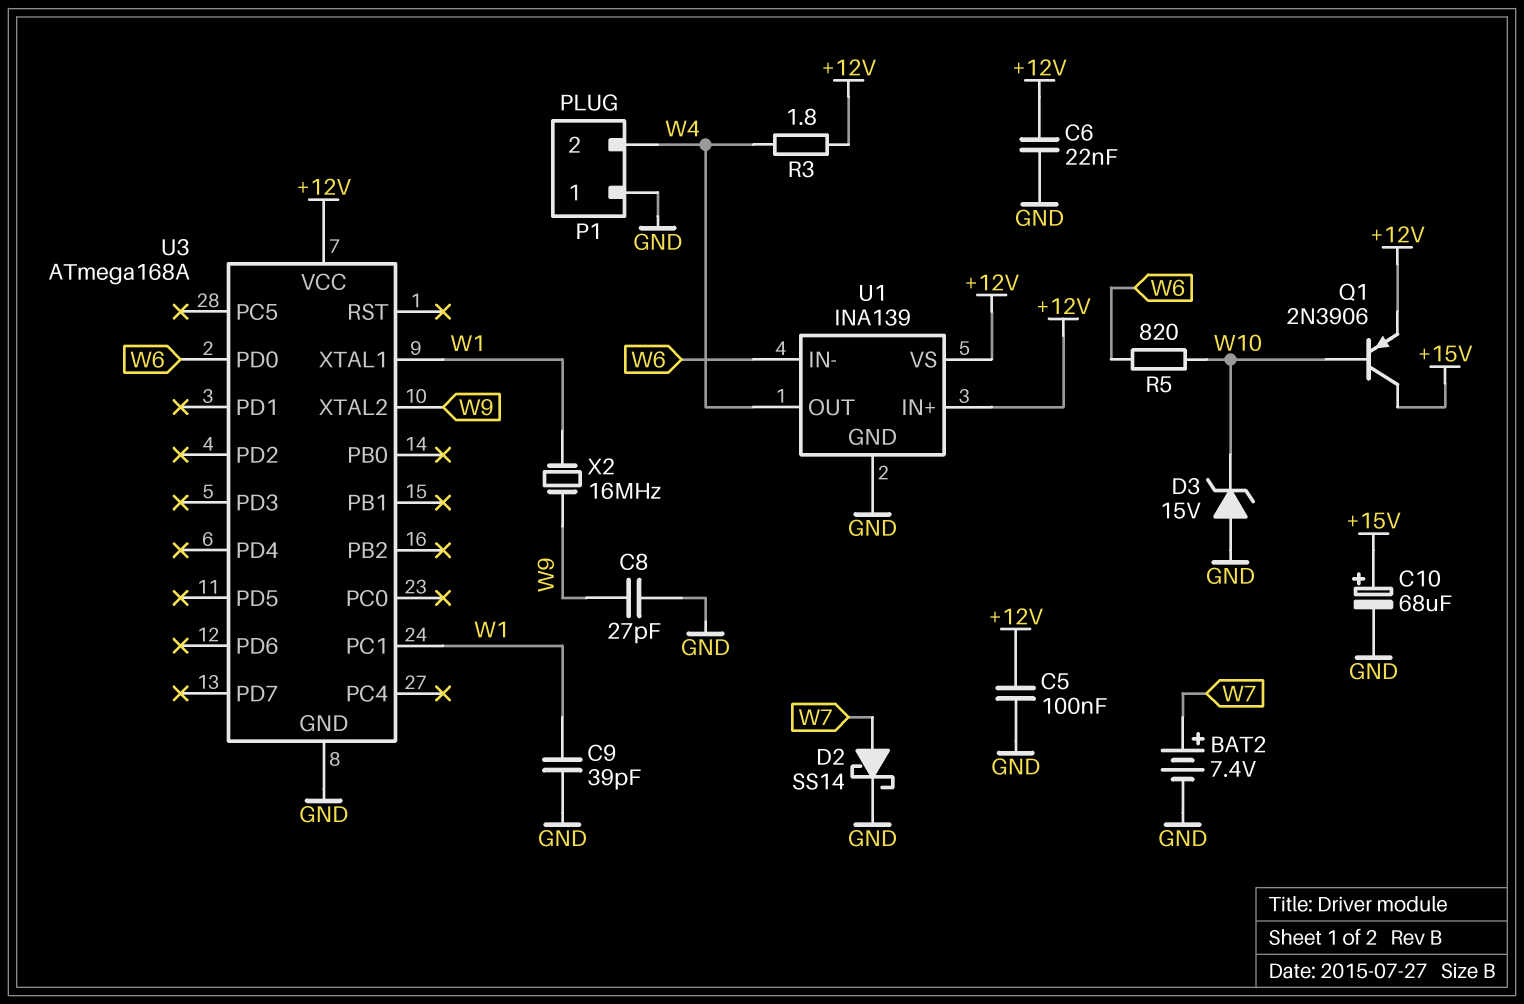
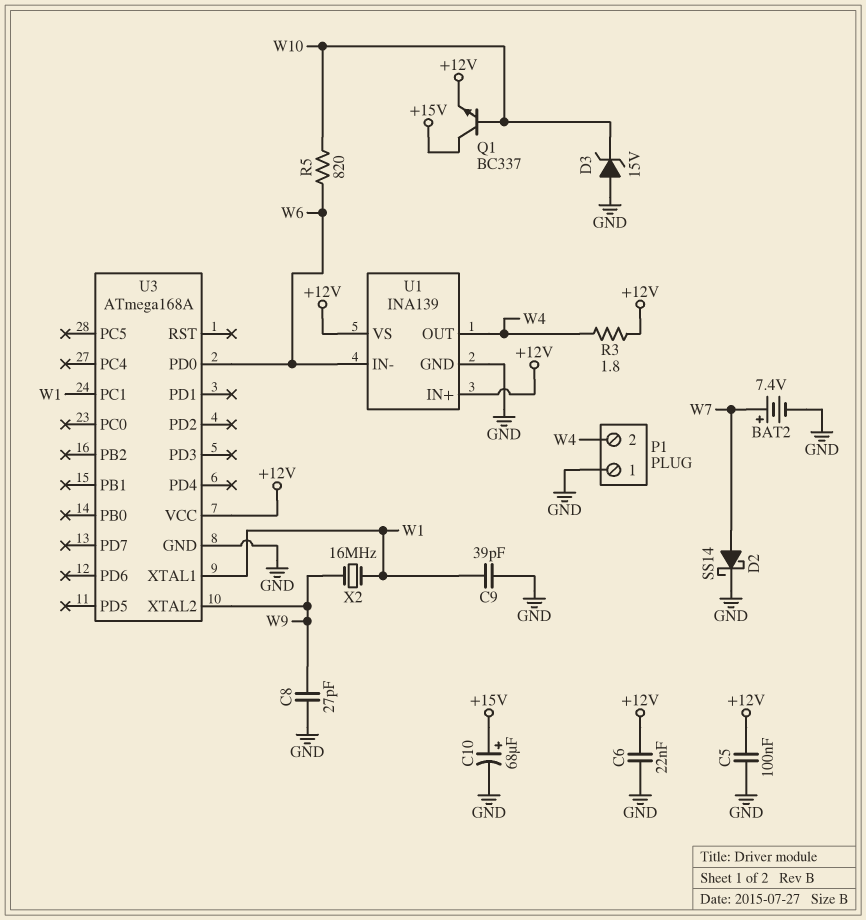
Q1: PNP 2N3906 (B W10, C +15V, E +12V) -> NPN BC337 (B W10, C +15V, E +12V)

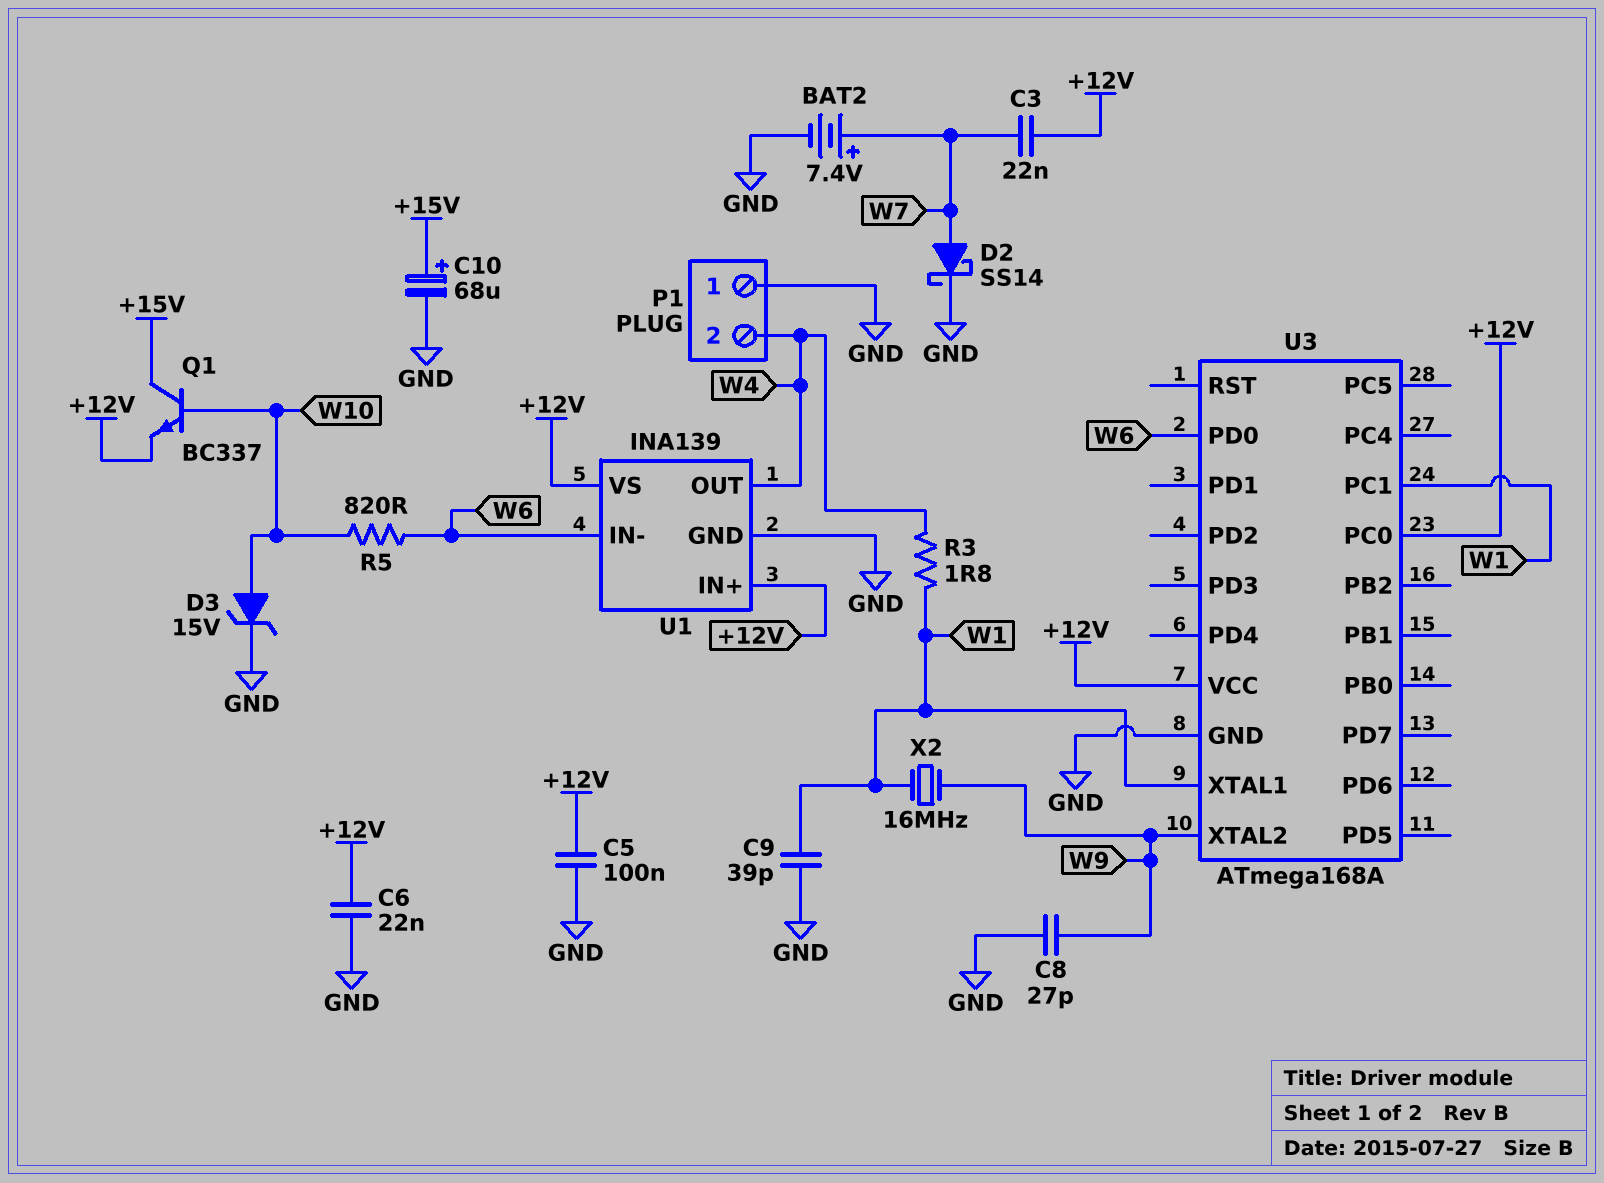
C3: none -> 22nF (+12V, W7)
D3: zener 15V (A GND, K W10) -> zener 15V (A W10, K GND)
R3: 1.8 (+12V, W4) -> 1.8 (W1, W4)
U3 pin PC0: none -> +12V

